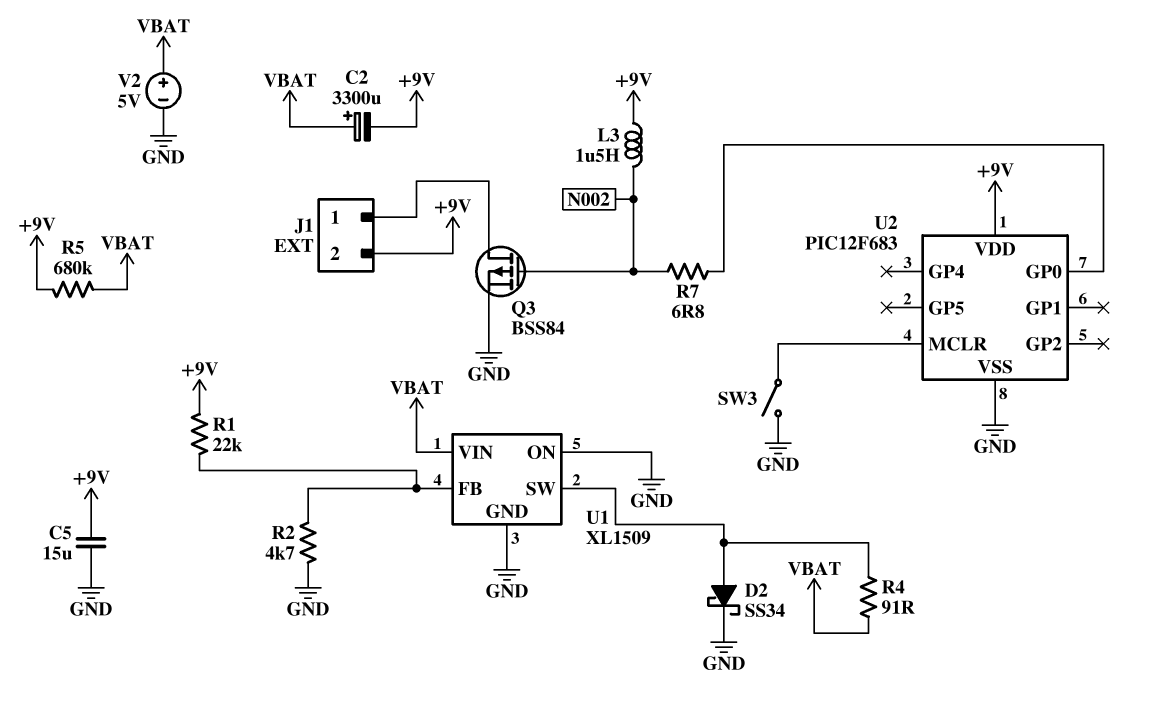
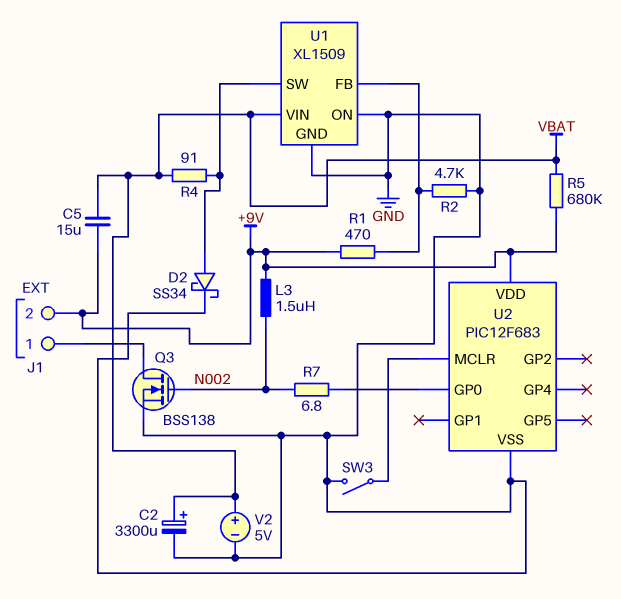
C2: 3300uF (plus VBAT, minus +9V) -> 3300uF (plus VBAT, minus GND)
C5: 15uF (+9V, GND) -> 15uF (+9V, VBAT)
Q3: PMOS BSS84 (G N002, D J1/1, S GND) -> NMOS BSS138 (G N002, D J1/1, S GND)
R1: 22k (+9V, U1/FB) -> 470 (+9V, U1/FB)

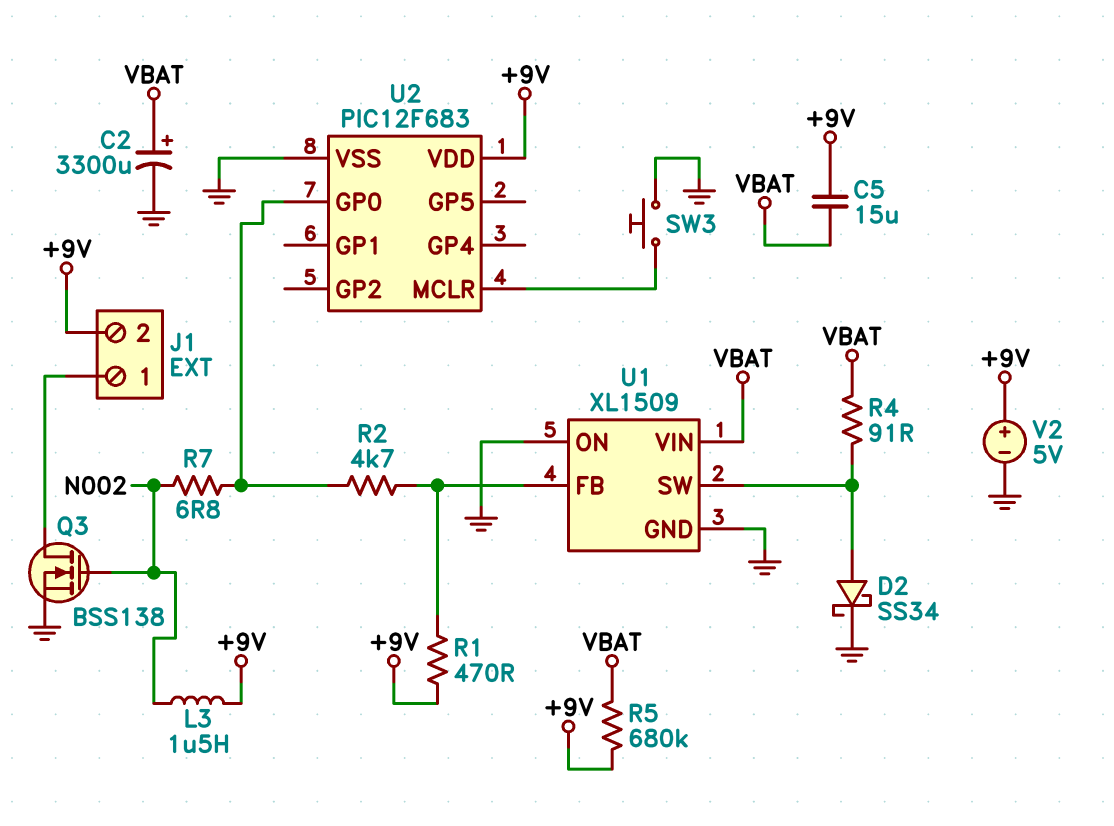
R2: 4.7k (GND, U1/FB) -> 4.7k (U1/FB, U2/GP0)
SW3: switch (GND, U2/MCLR) -> button (GND, U2/MCLR)
V2: 5V (plus VBAT, minus GND) -> 5V (plus +9V, minus GND)

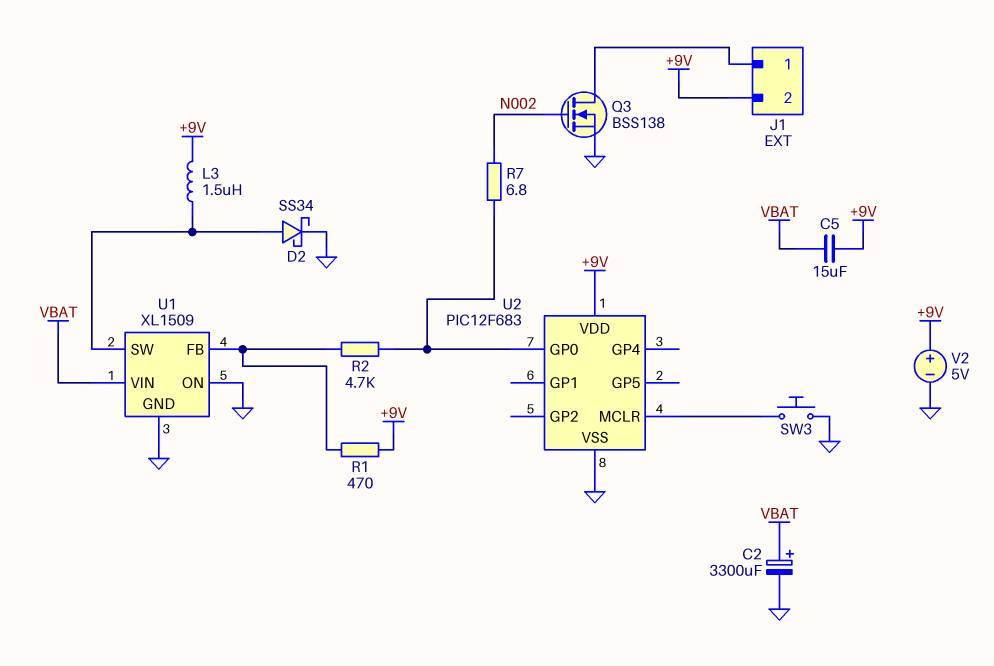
L3: 1.5uH (+9V, N002) -> 1.5uH (+9V, U1/SW)
R4: 91 (U1/SW, VBAT) -> none
R5: 680k (+9V, VBAT) -> none

